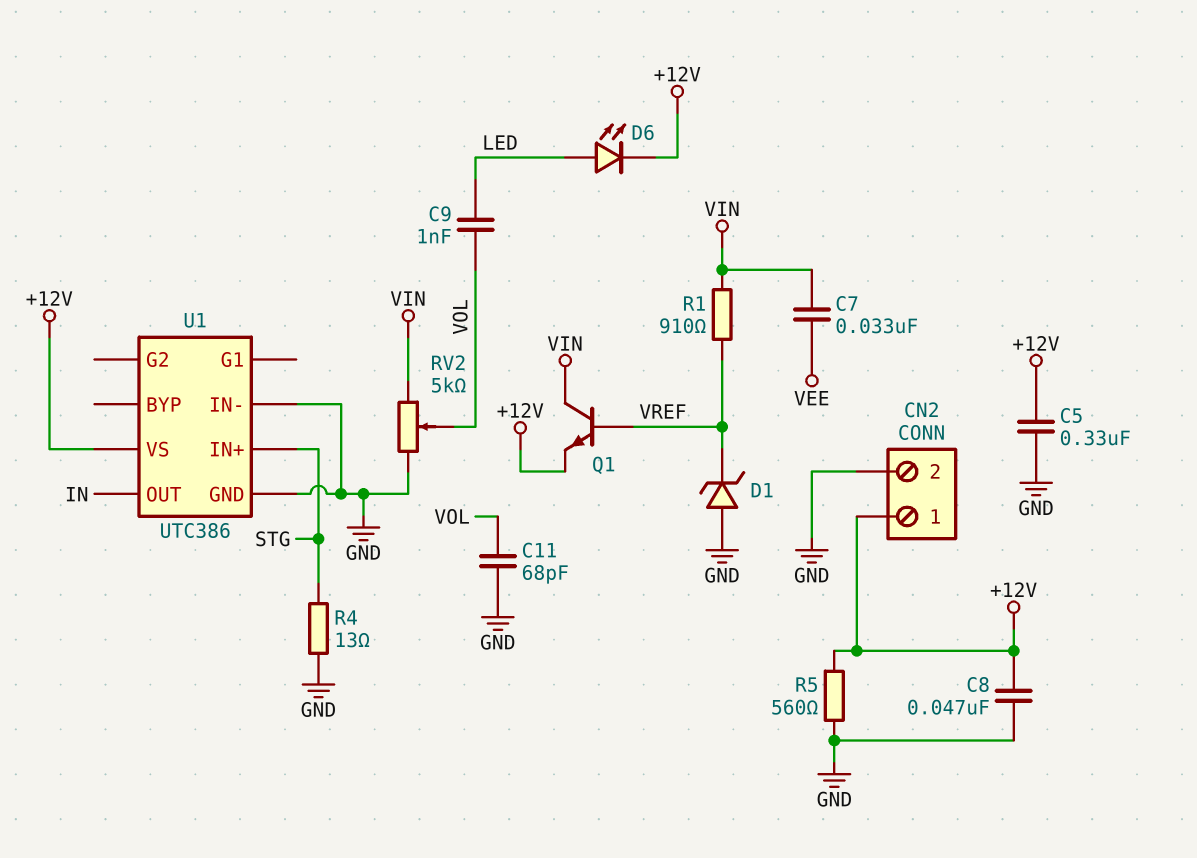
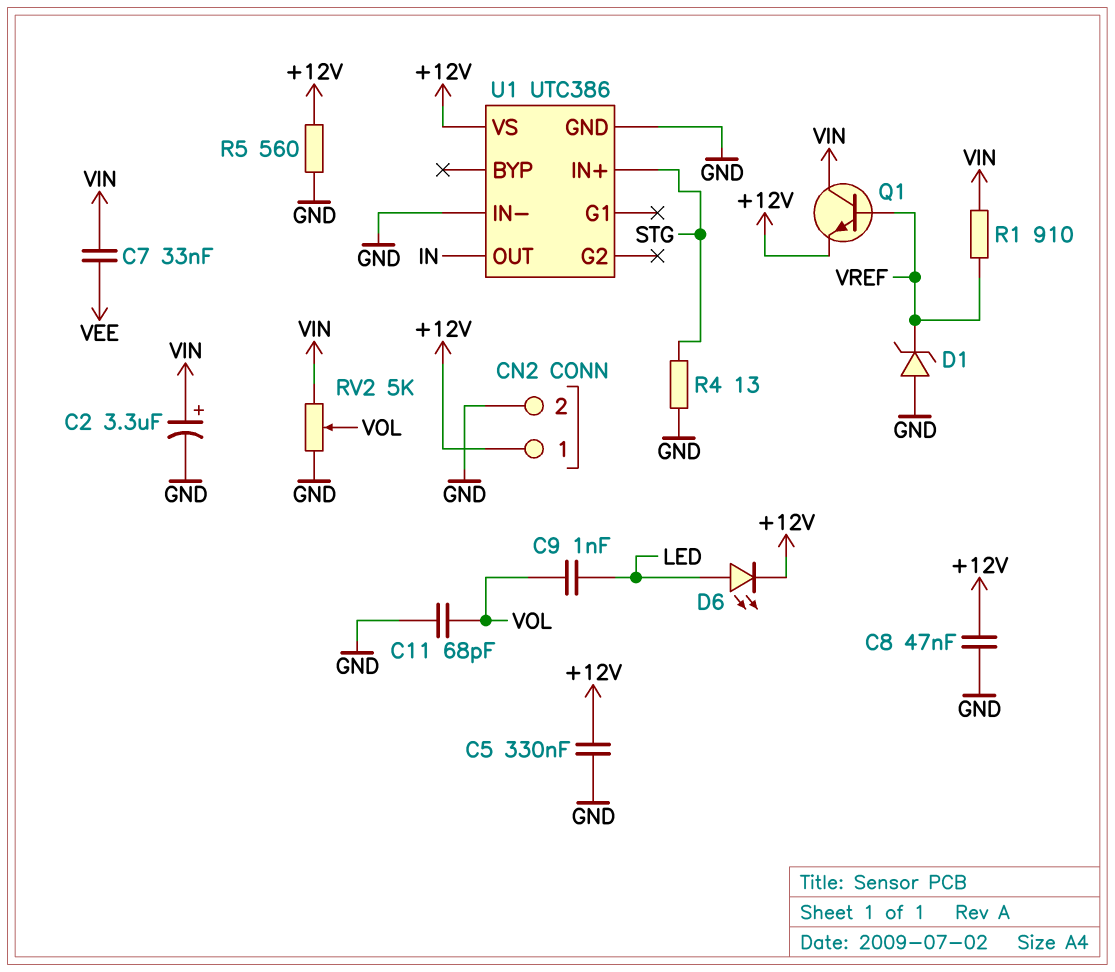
C2: none -> 3.3uF (plus VIN, minus GND)

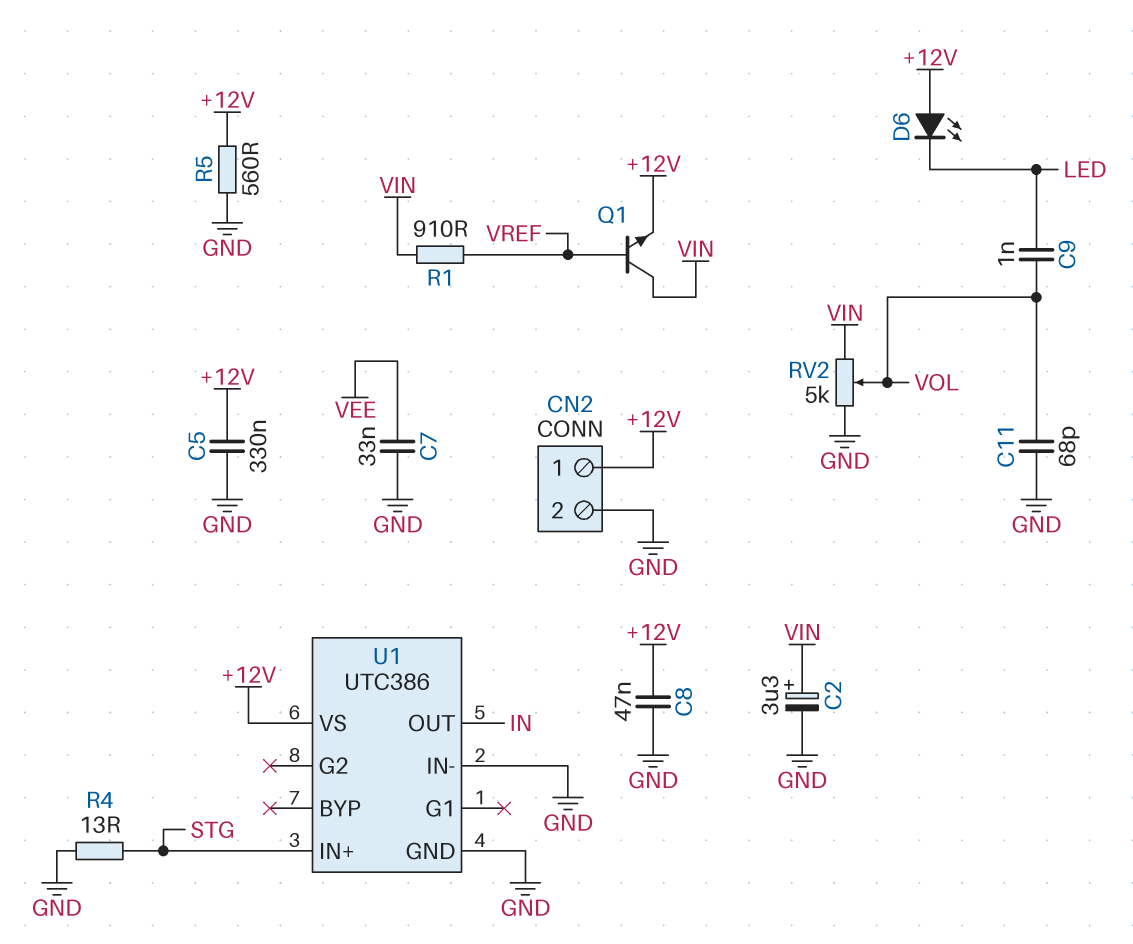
C7: 33nF (VEE, VIN) -> 33nF (GND, VEE)
D1: zener (A GND, K VREF) -> none
D6: LED (A LED, K +12V) -> LED (A +12V, K LED)

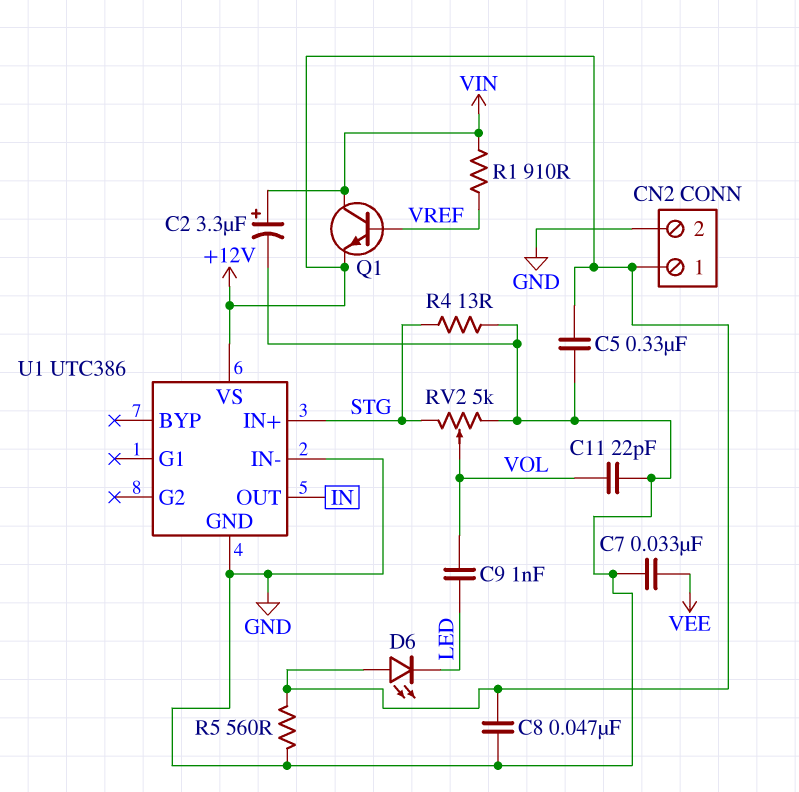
C11: 68pF (GND, VOL) -> 22pF (GND, VOL)
RV2: 5k (GND, VIN, wiper VOL) -> 5k (GND, STG, wiper VOL)

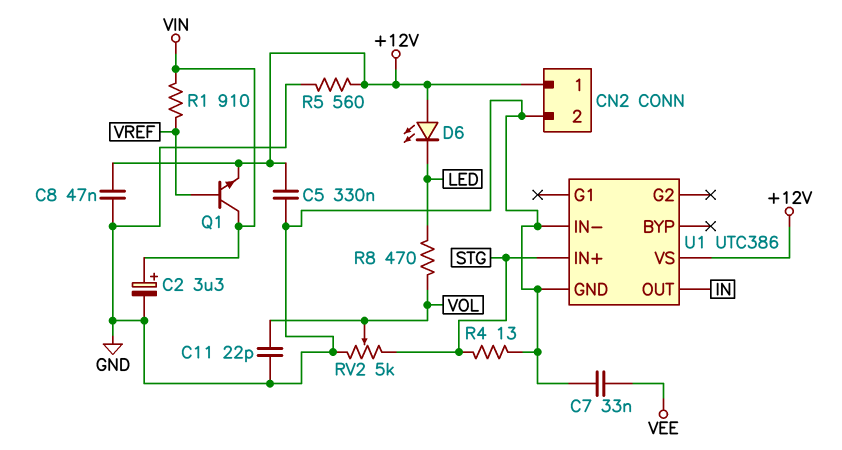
C9: 1nF (LED, VOL) -> none
R8: none -> 470 (LED, VOL)

